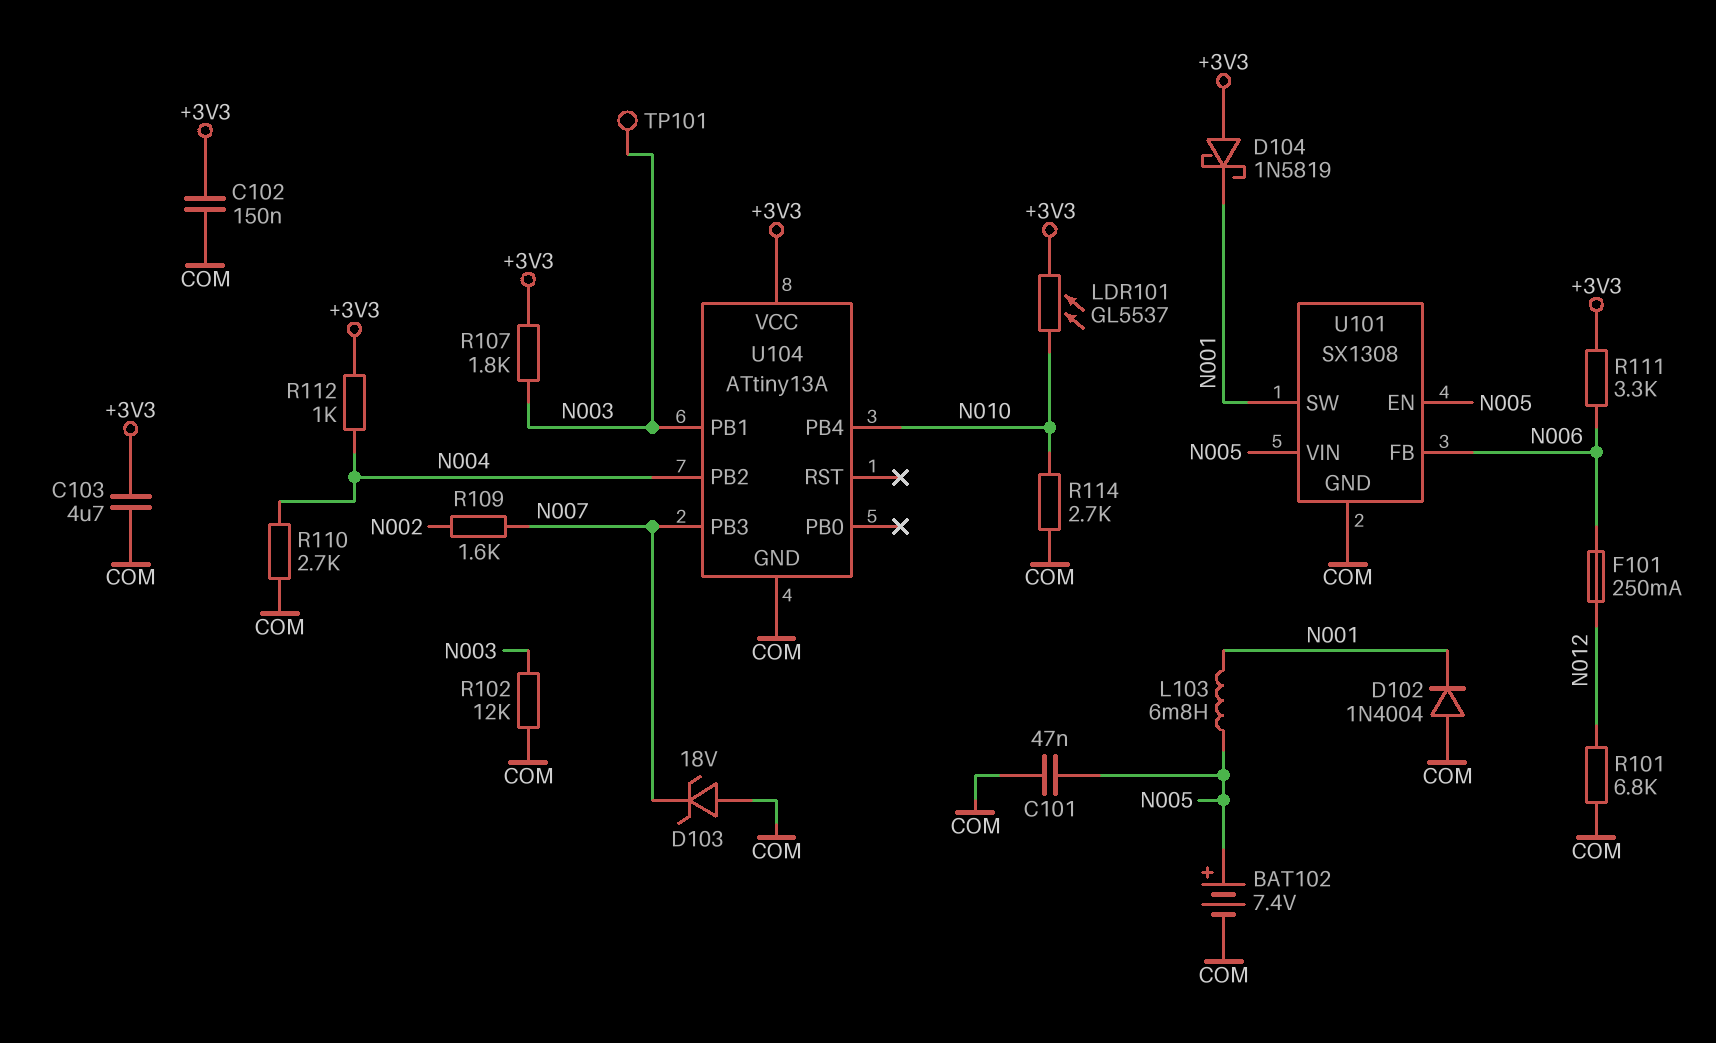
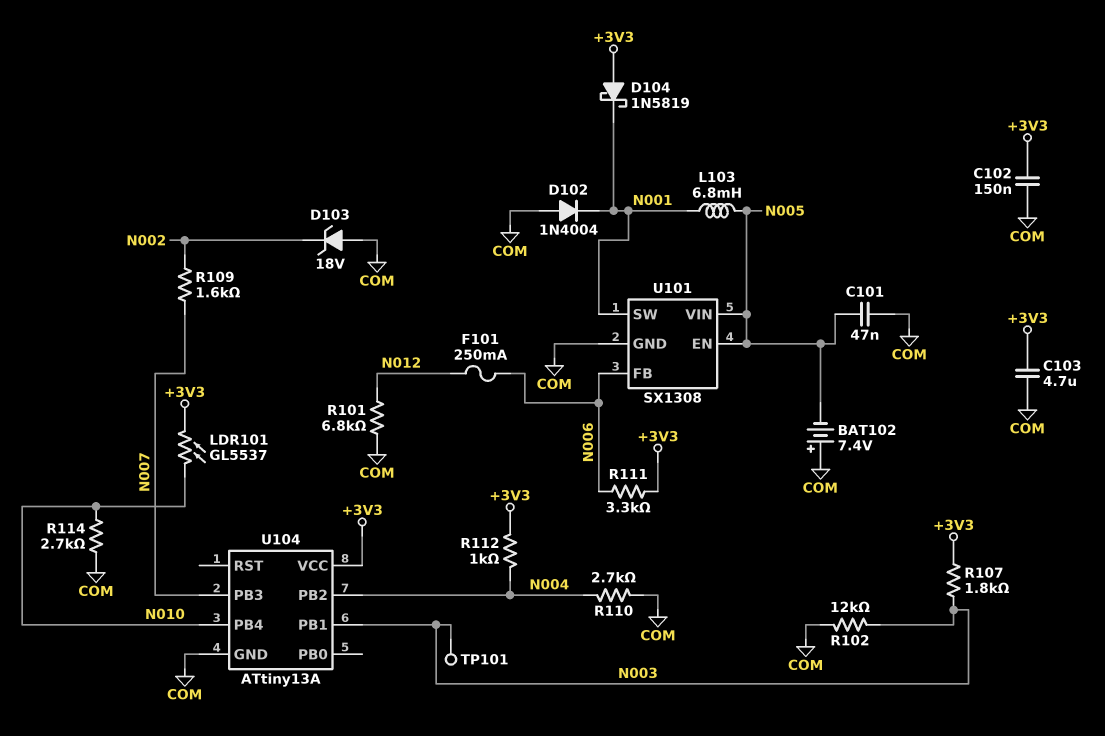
BAT102: 7.4V (plus N005, minus COM) -> 7.4V (plus COM, minus N005)
D103: zener 18V (A COM, K N007) -> zener 18V (A COM, K N002)

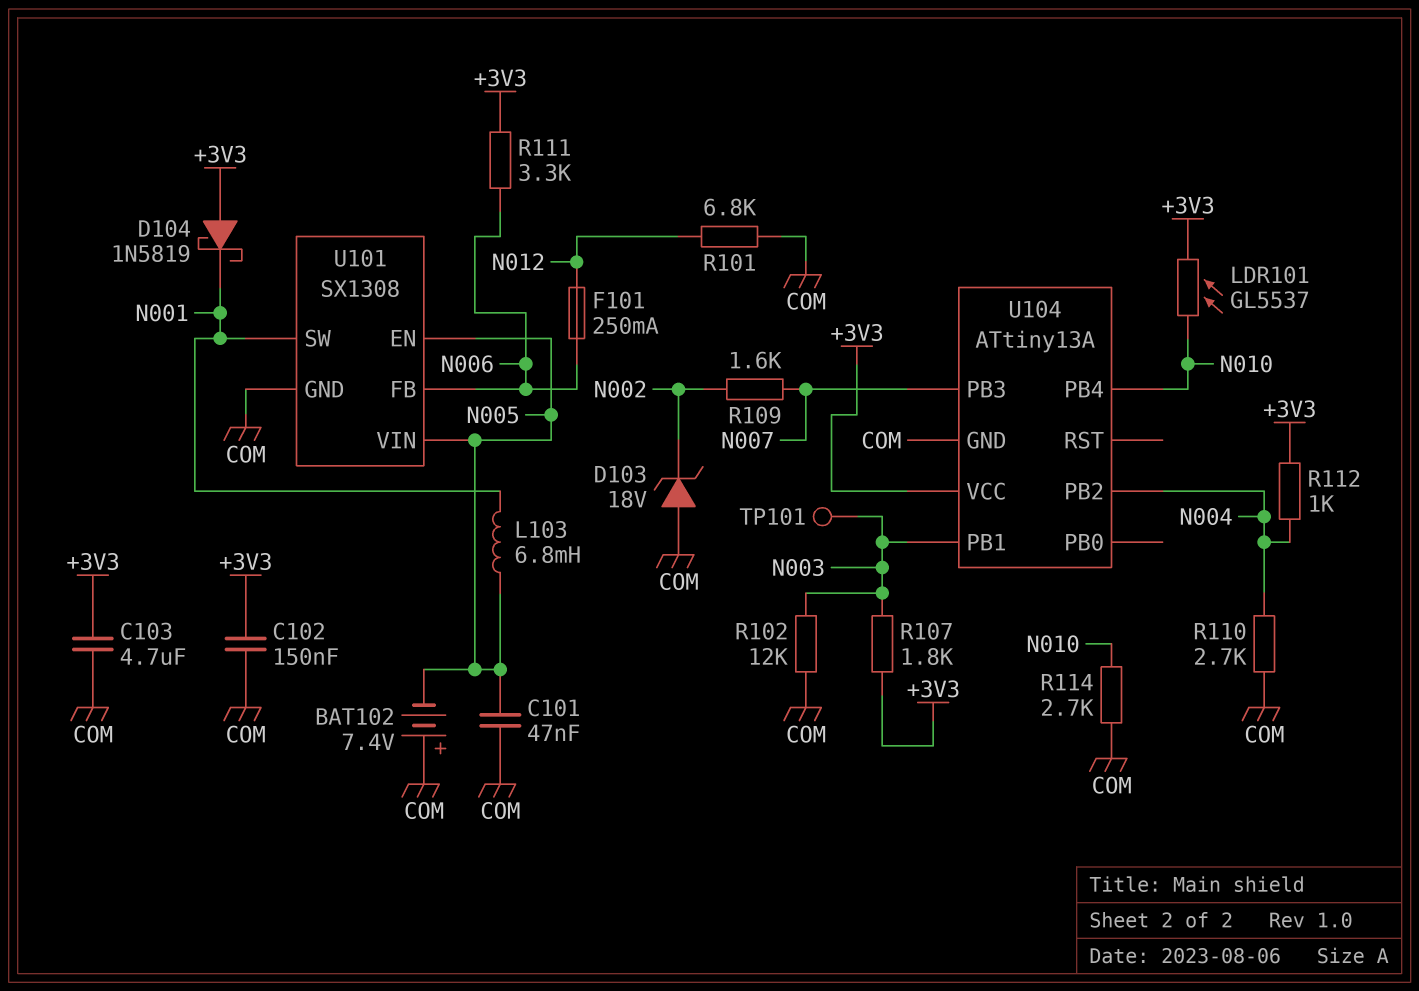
D102: diode 1N4004 (A COM, K N001) -> none

